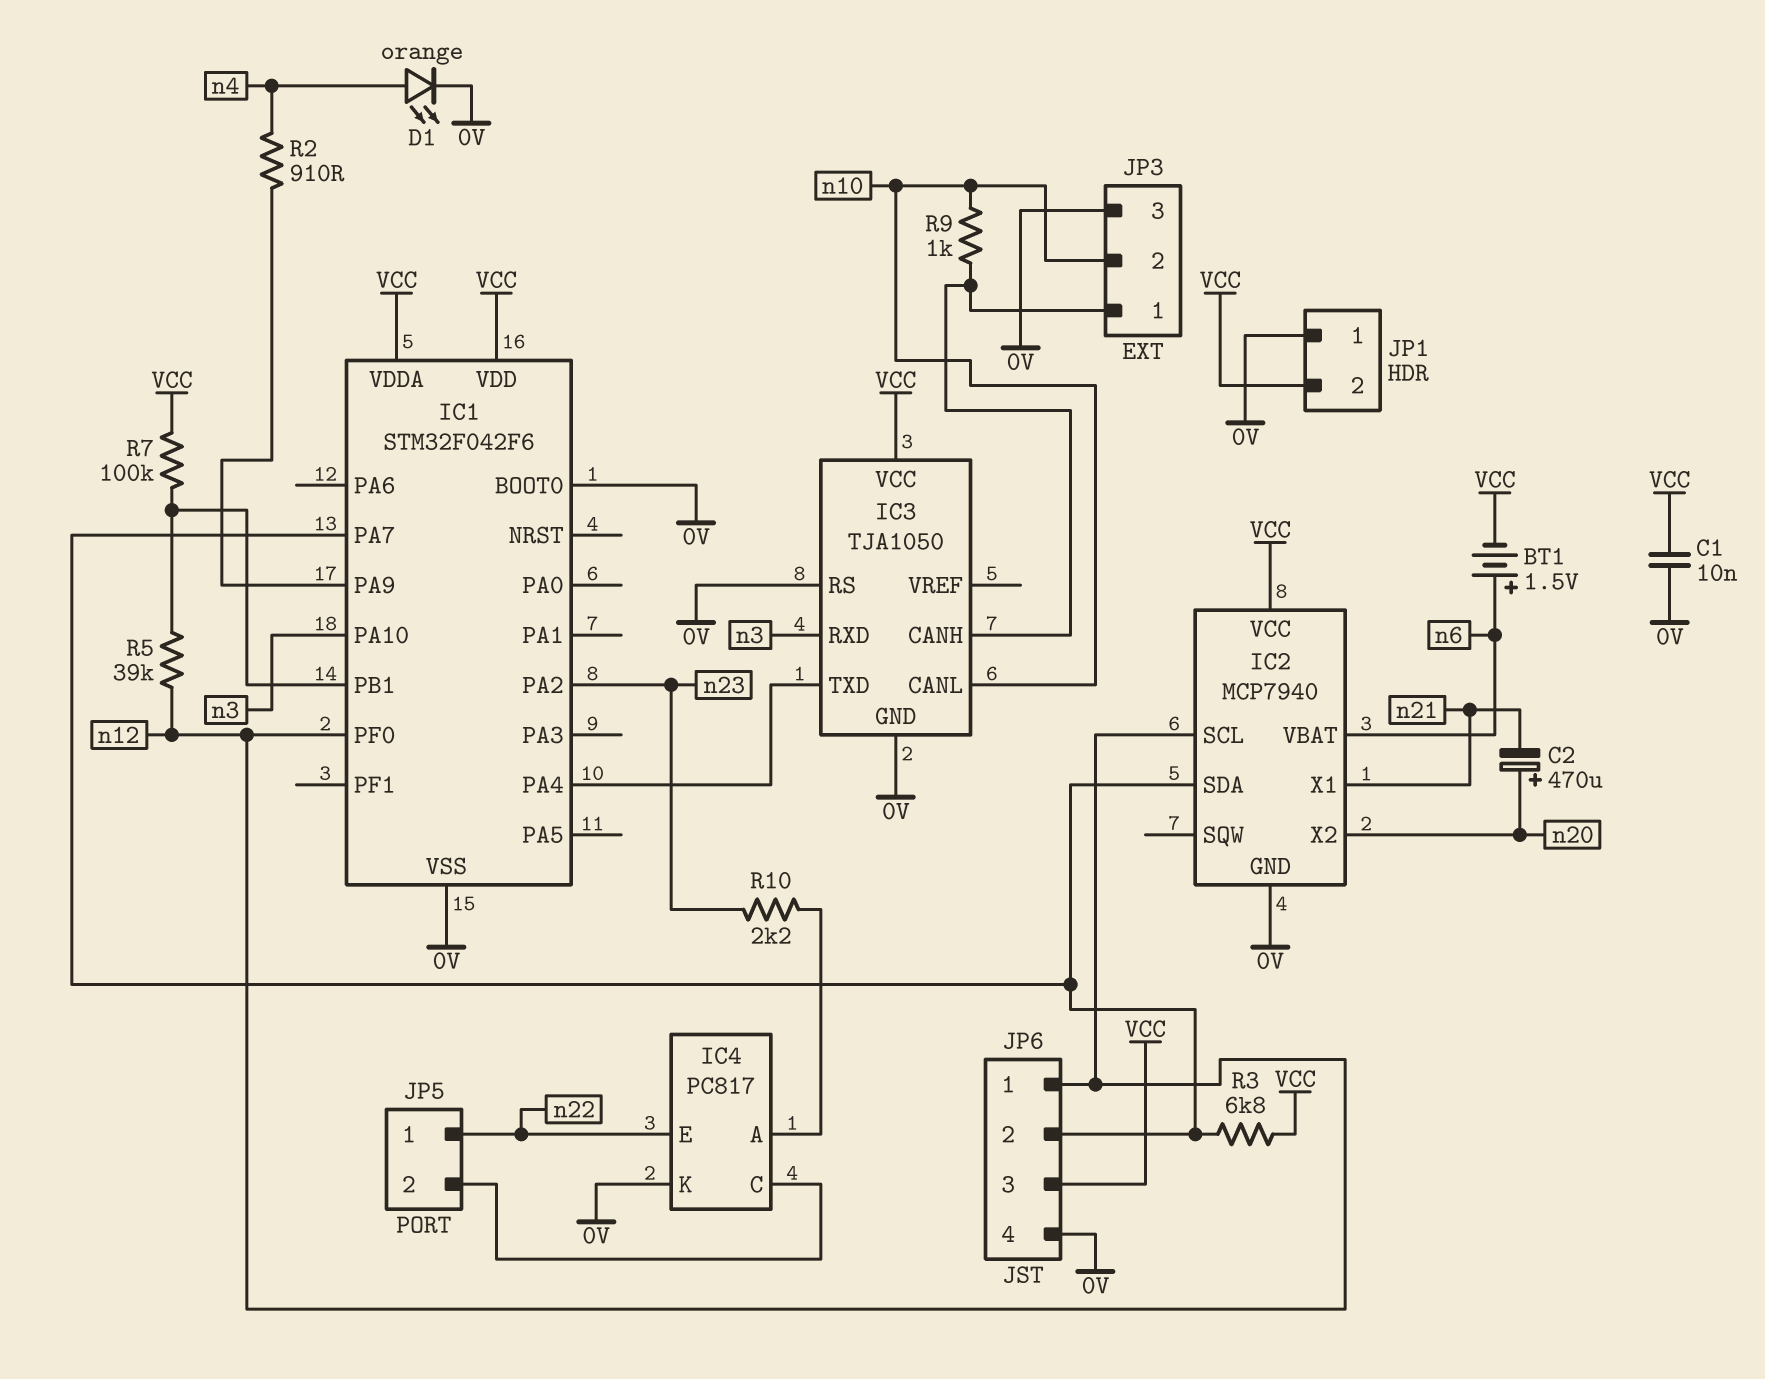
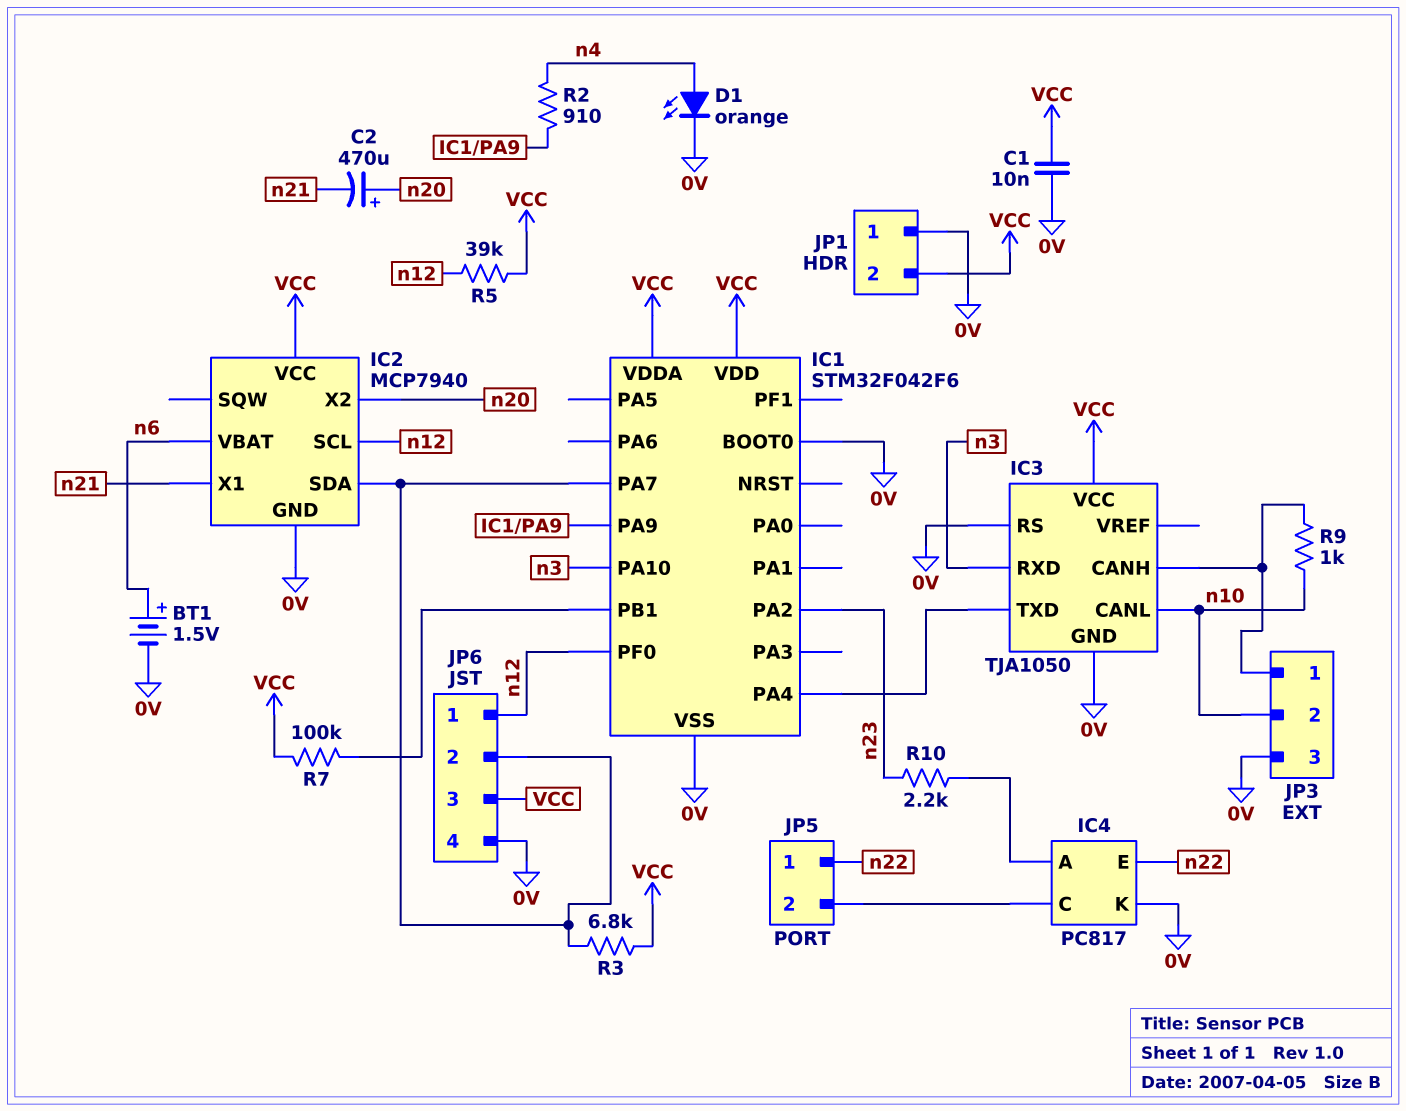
BT1: 1.5V (plus n6, minus VCC) -> 1.5V (plus n6, minus 0V)
R5: 39k (IC1/PB1, n12) -> 39k (VCC, n12)

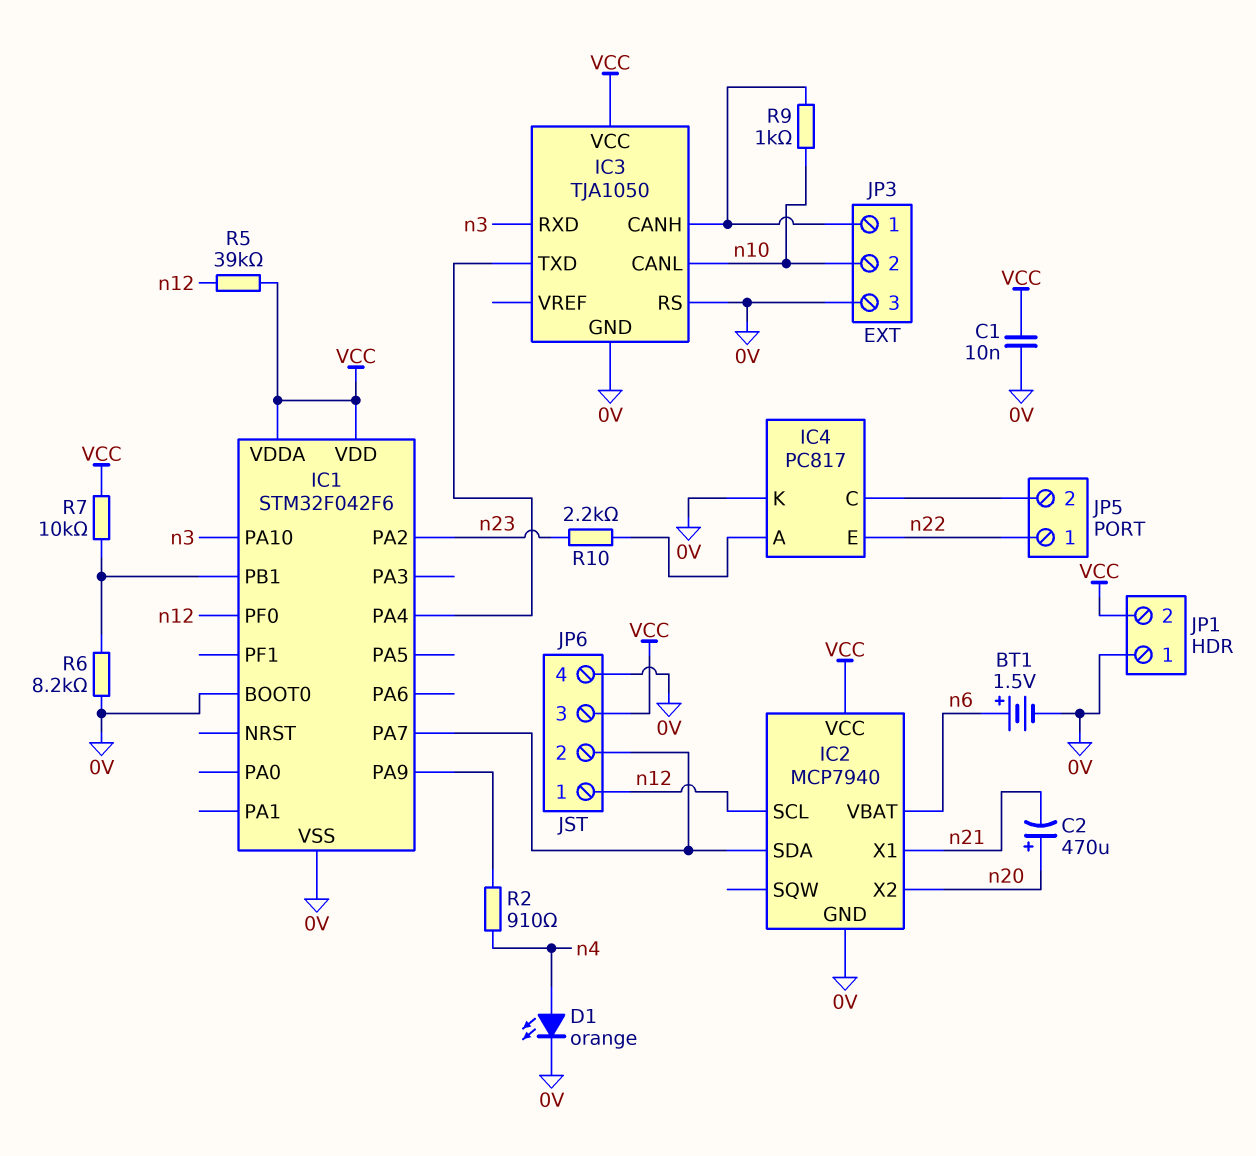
R3: 6.8k (IC1/PA7, VCC) -> none
R6: none -> 8.2k (0V, IC1/PB1)
R7: 100k (IC1/PB1, VCC) -> 10k (IC1/PB1, VCC)

